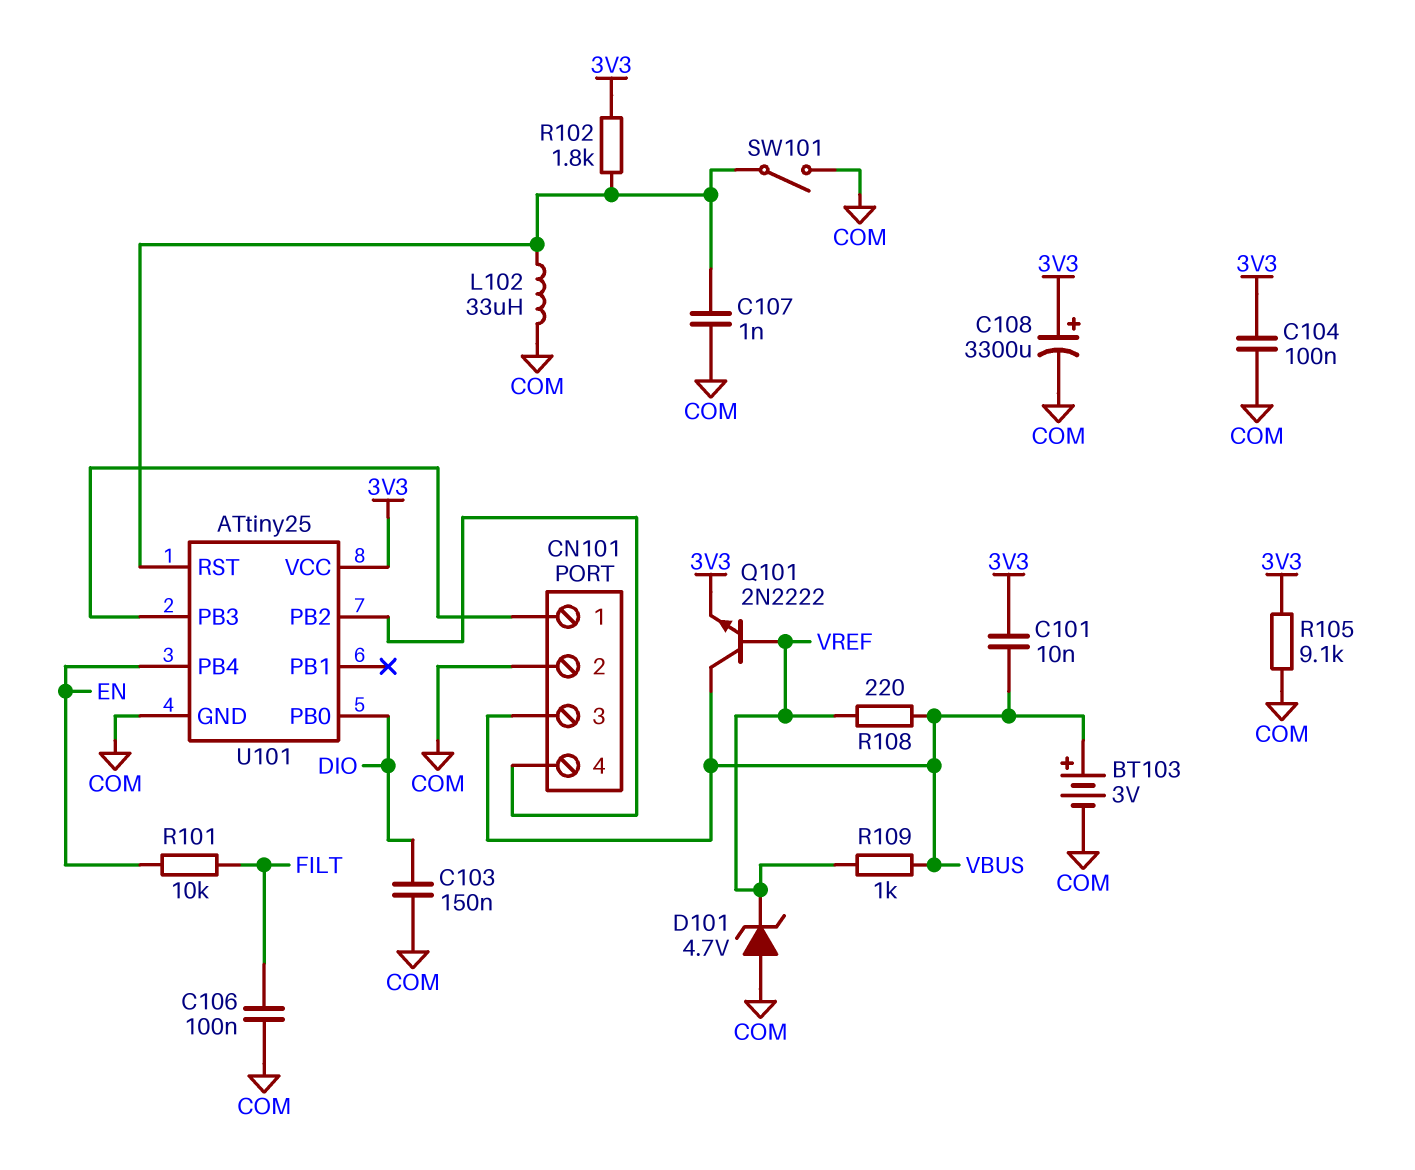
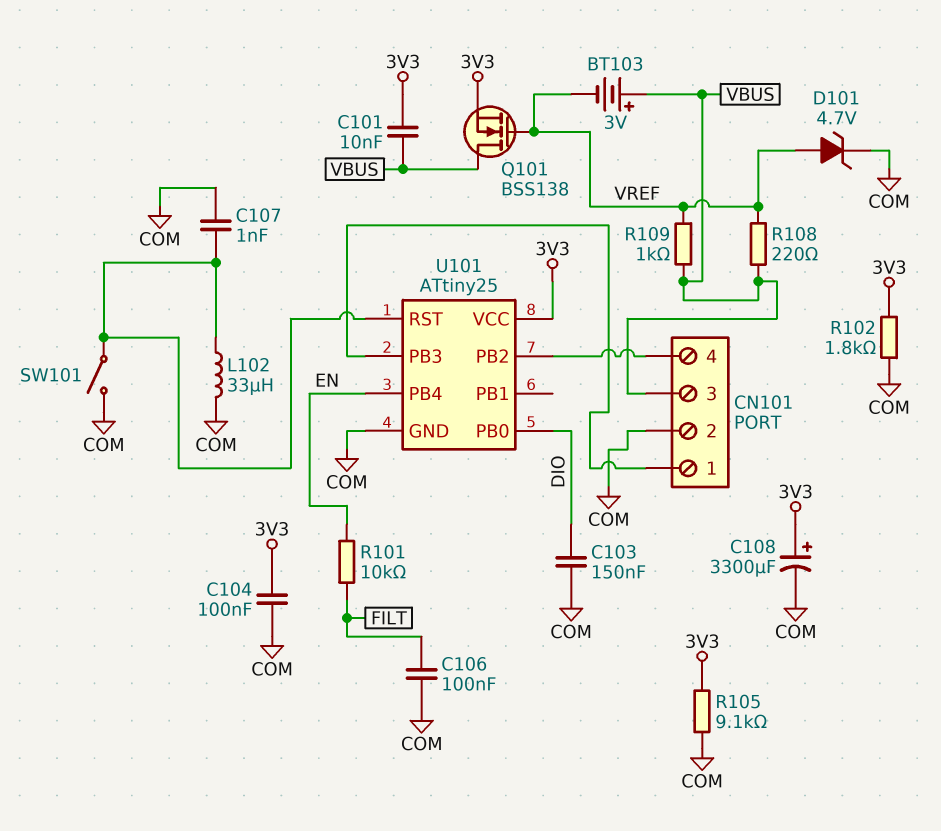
BT103: 3V (plus VBUS, minus COM) -> 3V (plus VBUS, minus VREF)
D101: zener 4.7V (A COM, K VREF) -> zener 4.7V (A VREF, K COM)
Q101: NPN 2N2222 (B VREF, C VBUS, E 3V3) -> NMOS BSS138 (G VREF, D VBUS, S 3V3)
R102: 1.8k (3V3, U101/RST) -> 1.8k (3V3, COM)

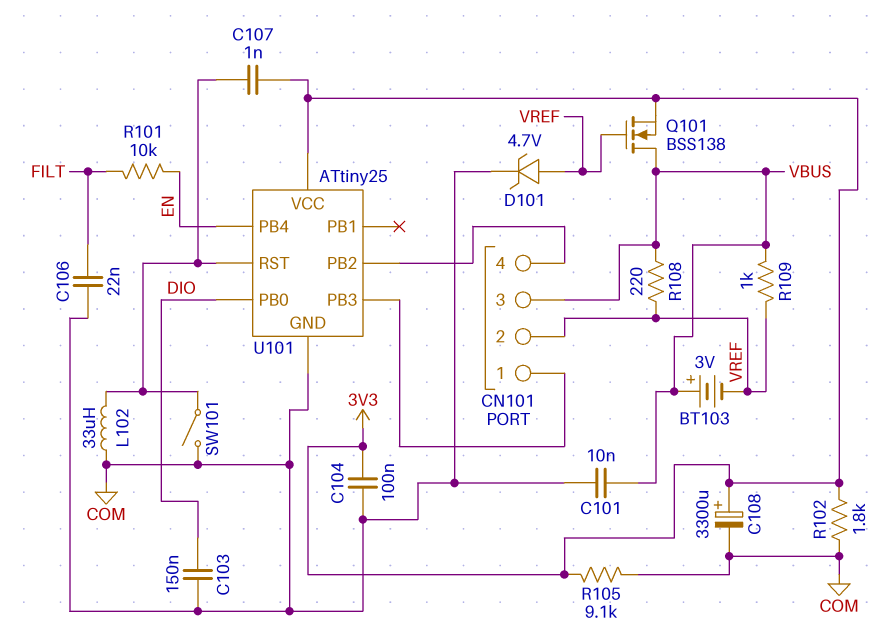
C101: 10nF (3V3, VBUS) -> 10nF (COM, VBUS)
C106: 100nF (COM, FILT) -> 22nF (COM, FILT)
C107: 1nF (COM, U101/RST) -> 1nF (3V3, U101/RST)
CN101 pin 2: COM -> VREF

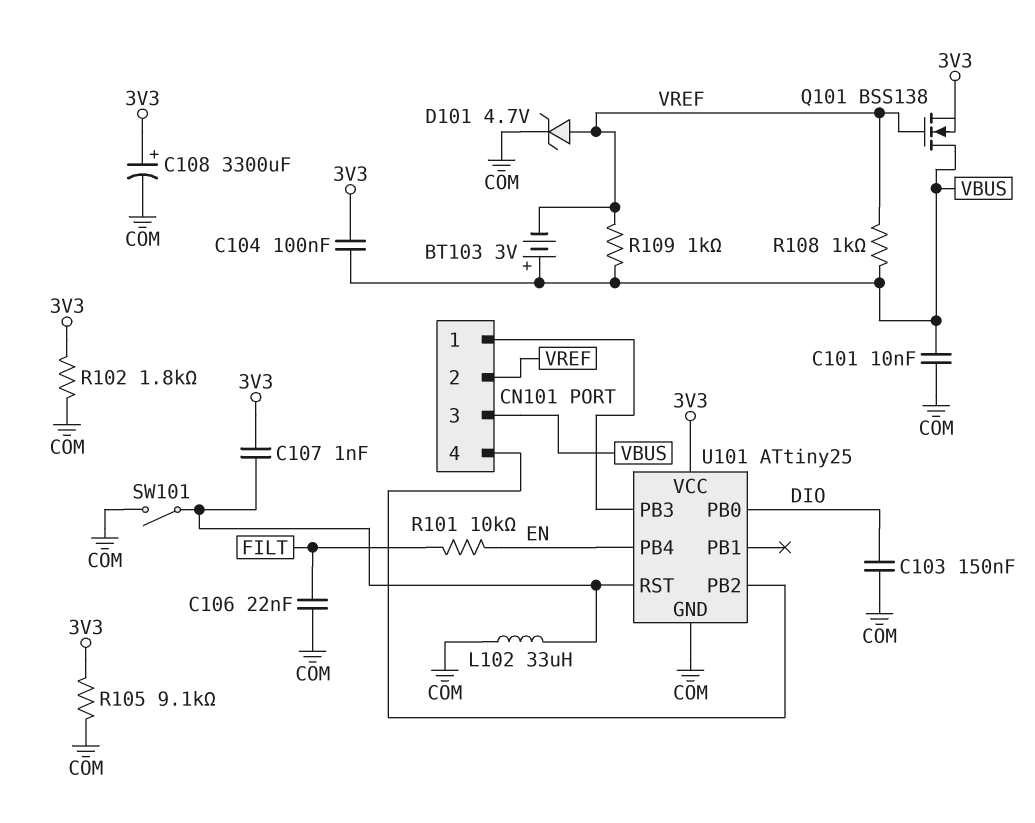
C104: 100nF (3V3, COM) -> 100nF (3V3, VBUS)
R108: 220 (VBUS, VREF) -> 1k (VBUS, VREF)

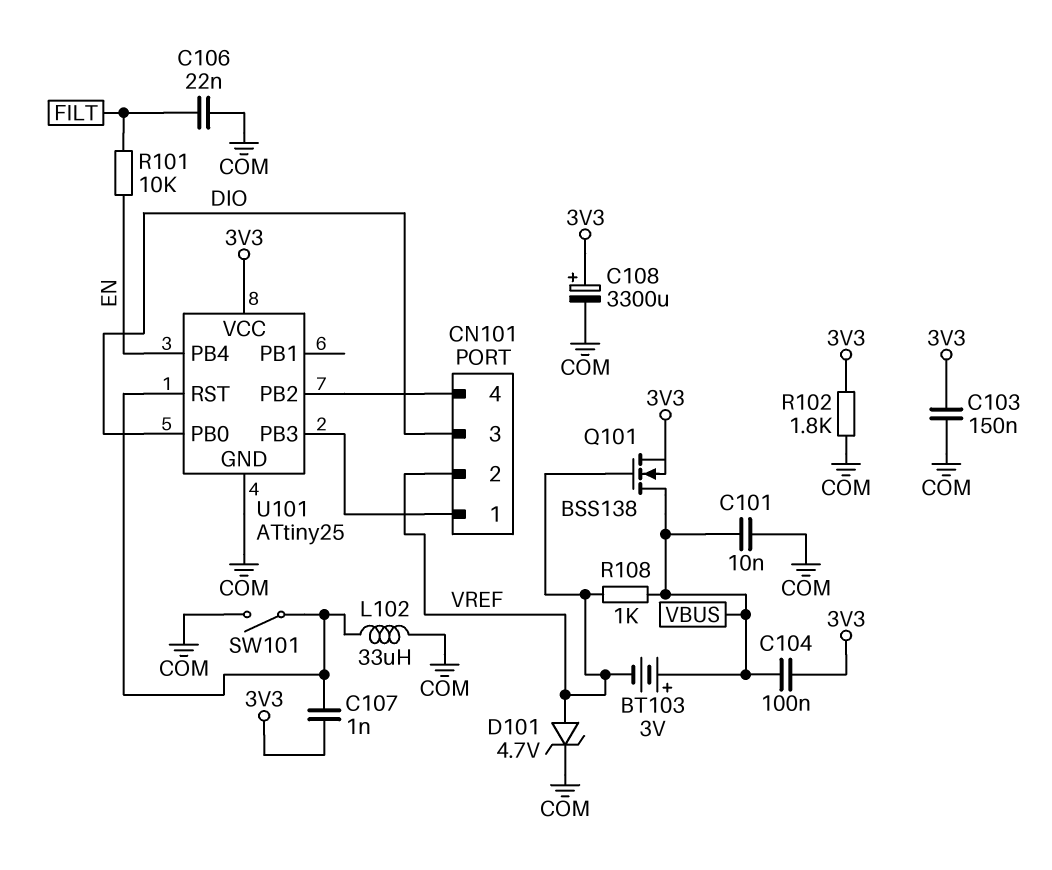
C103: 150nF (COM, DIO) -> 150nF (3V3, COM)
CN101 pin 3: VBUS -> DIO
R105: 9.1k (3V3, COM) -> none
R109: 1k (VBUS, VREF) -> none

